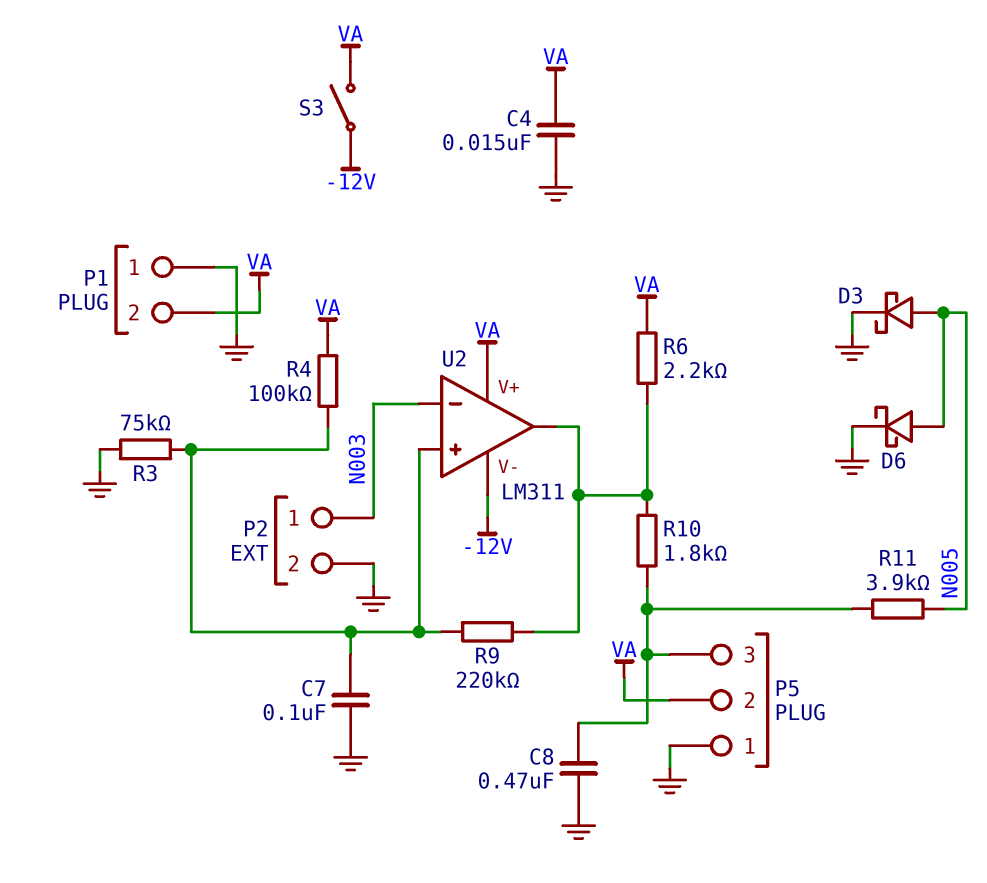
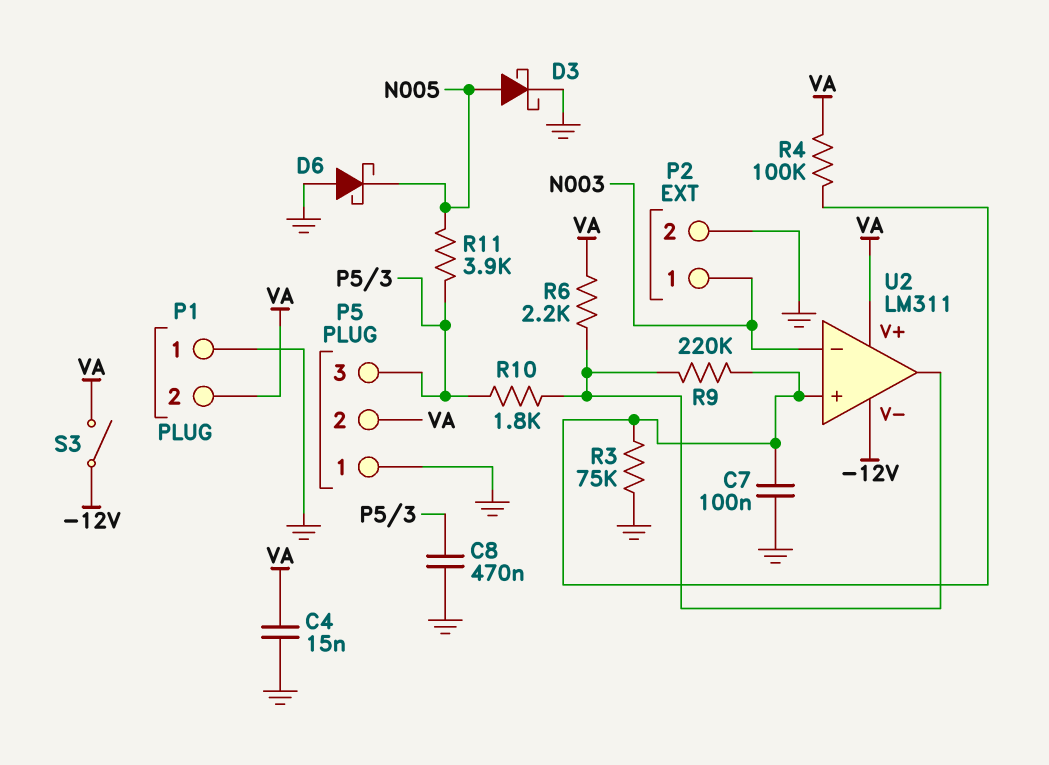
D6: schottky (A N005, K GND) -> schottky (A GND, K N005)

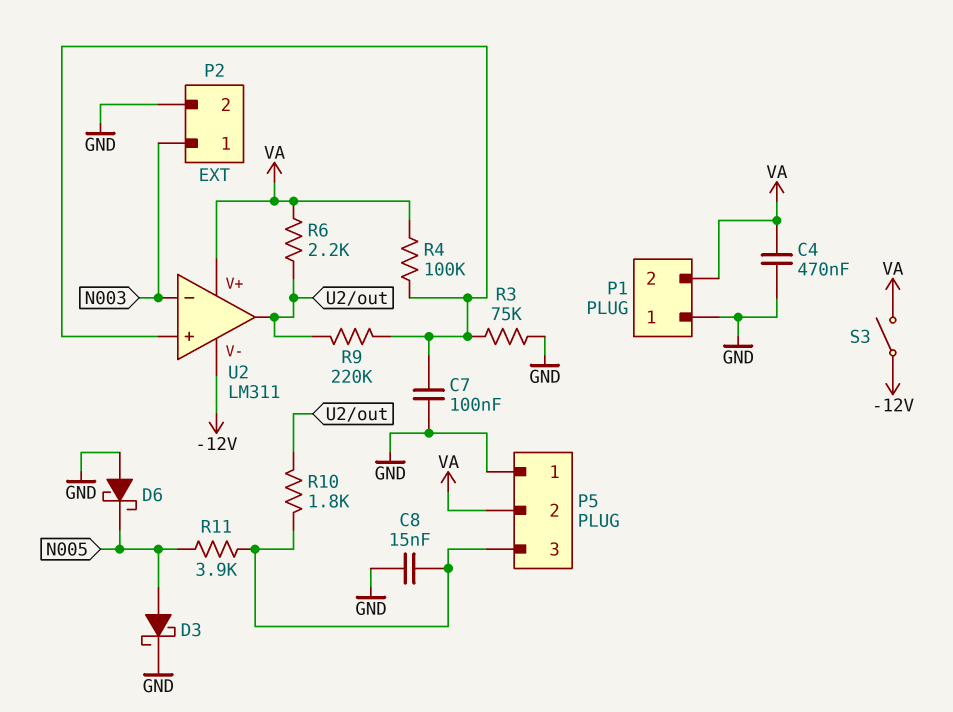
C4: 15nF (GND, VA) -> 470nF (GND, VA)
C8: 470nF (GND, P5/3) -> 15nF (GND, P5/3)

